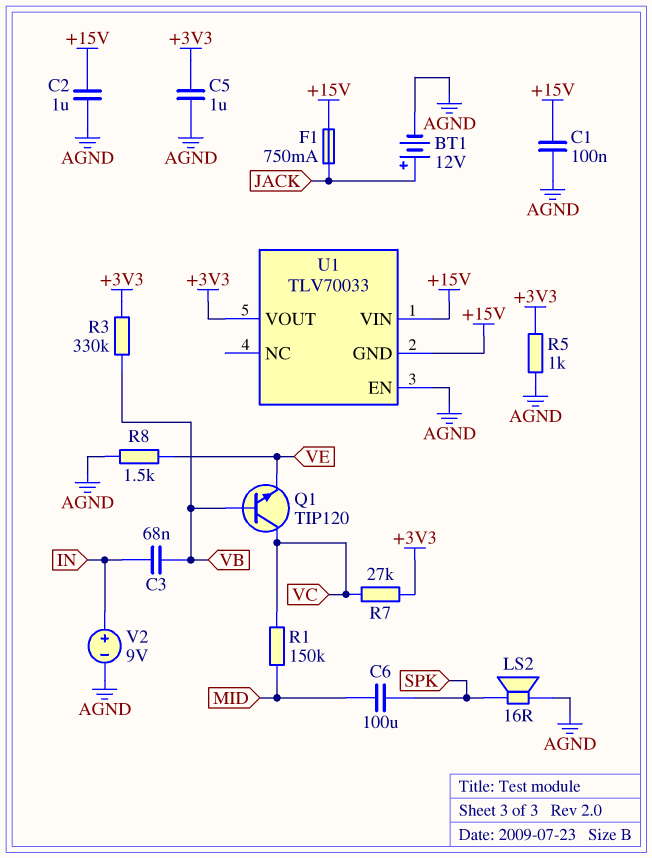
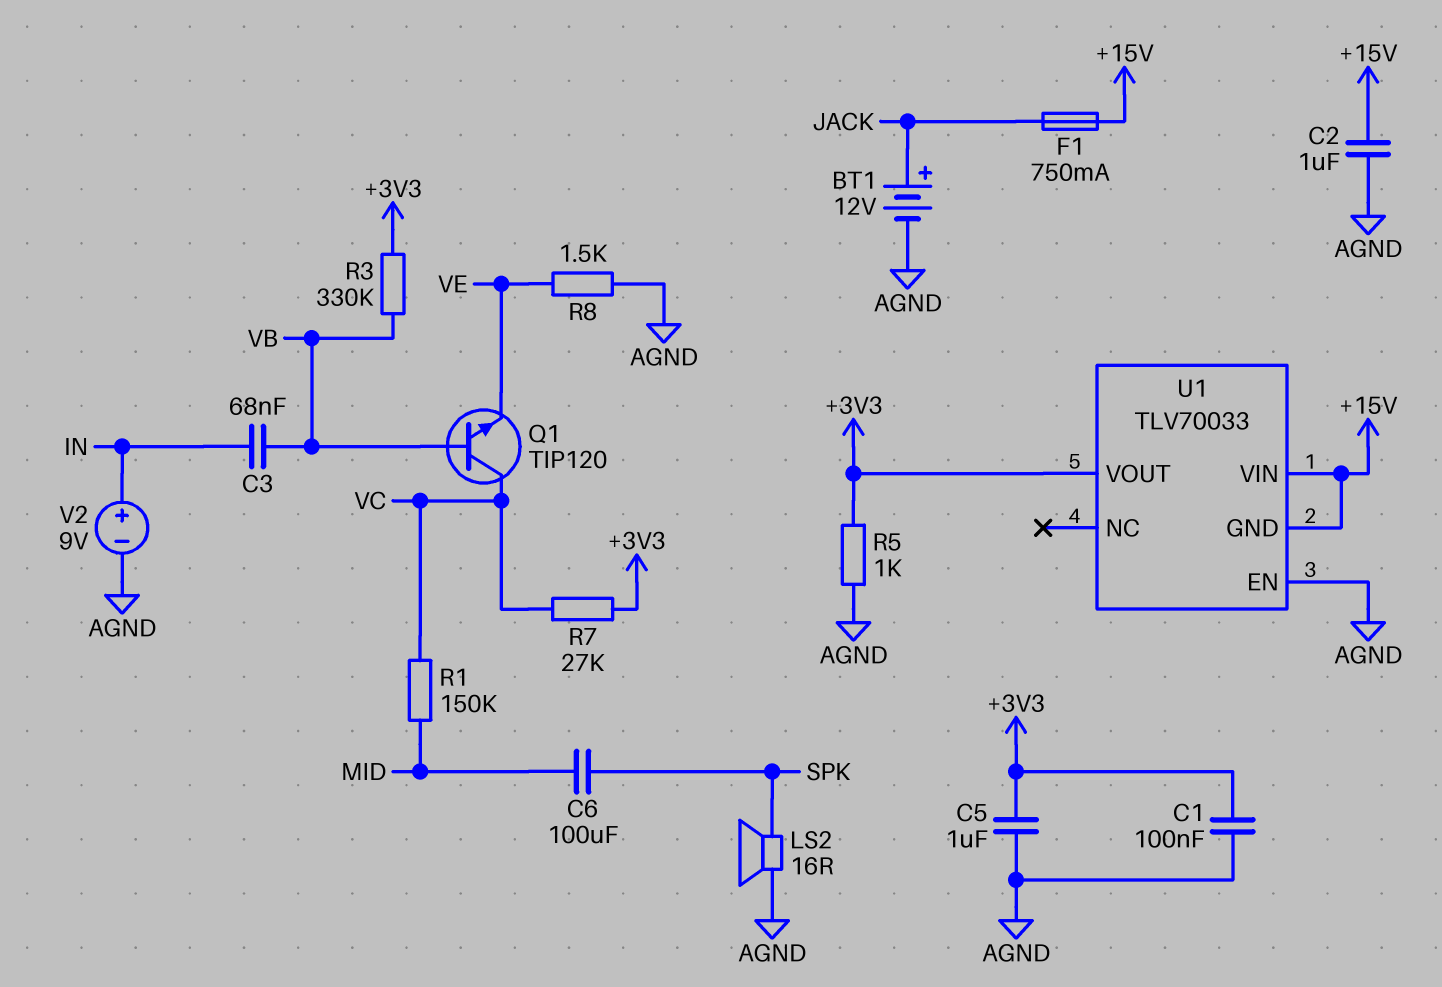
C1: 100nF (+15V, AGND) -> 100nF (+3V3, AGND)

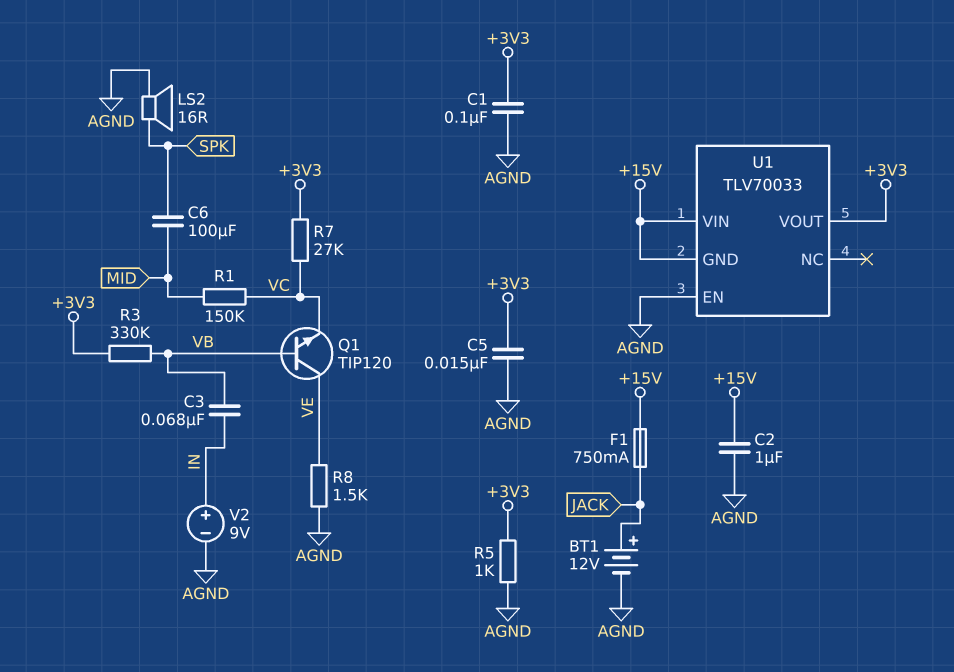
C5: 1uF (+3V3, AGND) -> 15nF (+3V3, AGND)
Q1: NPN TIP120 (B VB, C VC, E VE) -> NPN TIP120 (B VB, C VE, E VC)

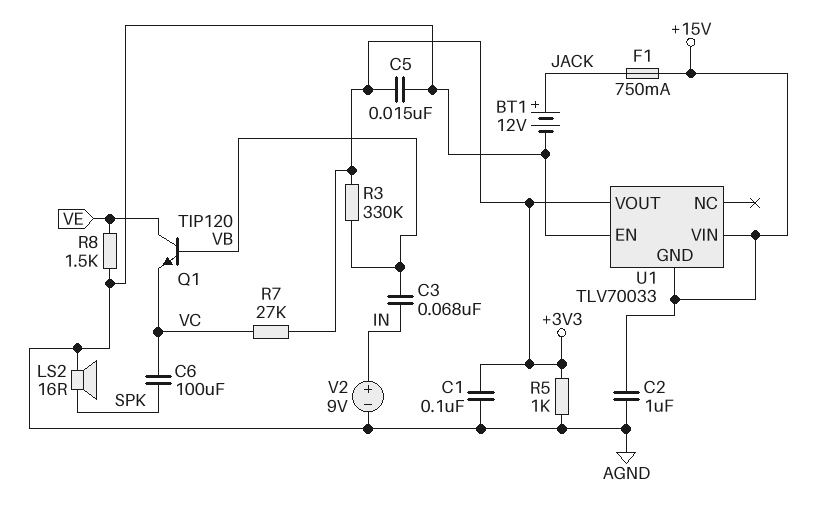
C6: 100uF (MID, SPK) -> 100uF (SPK, VC)
R1: 150k (MID, VC) -> none

